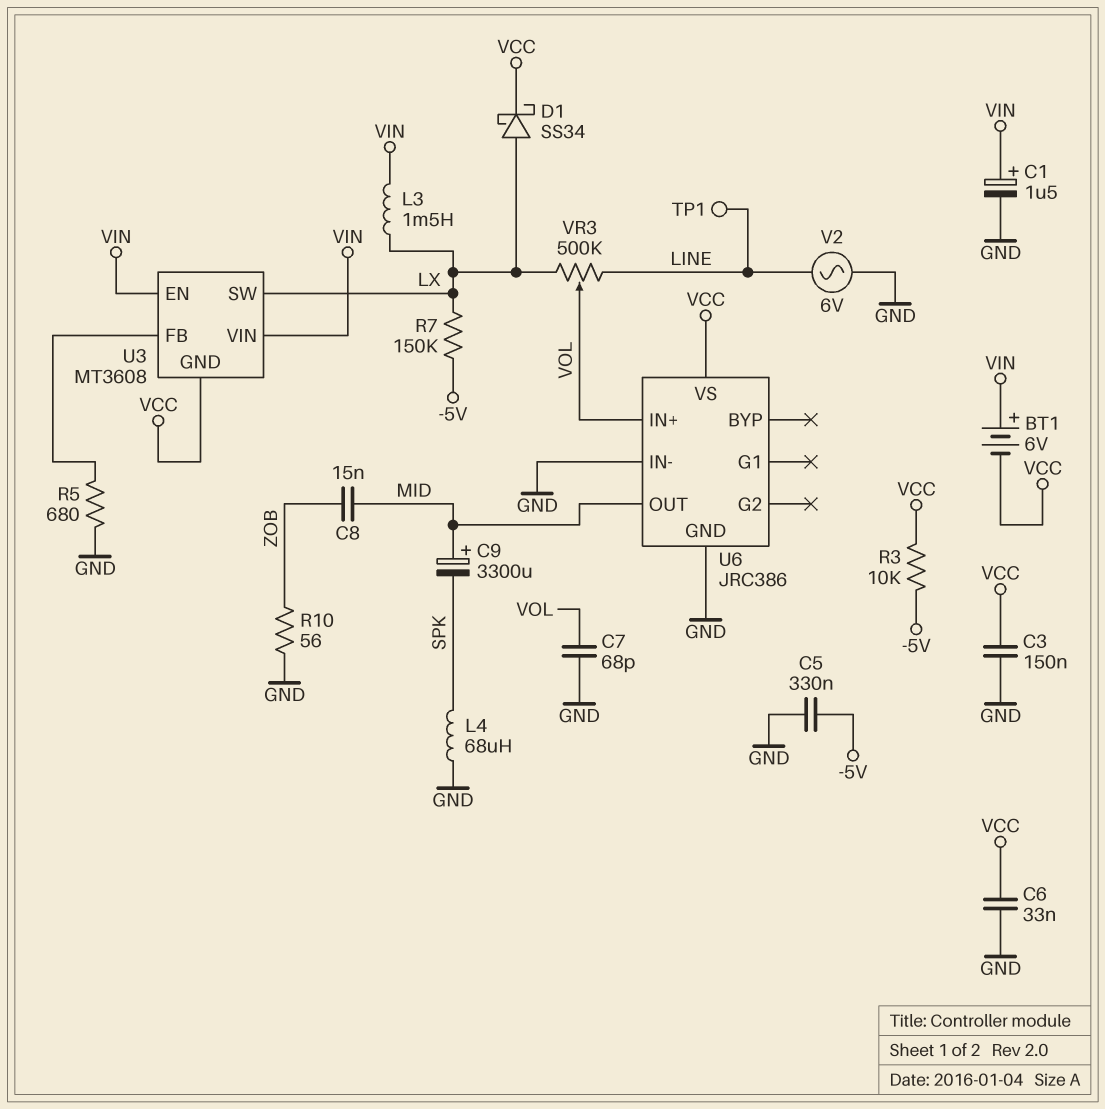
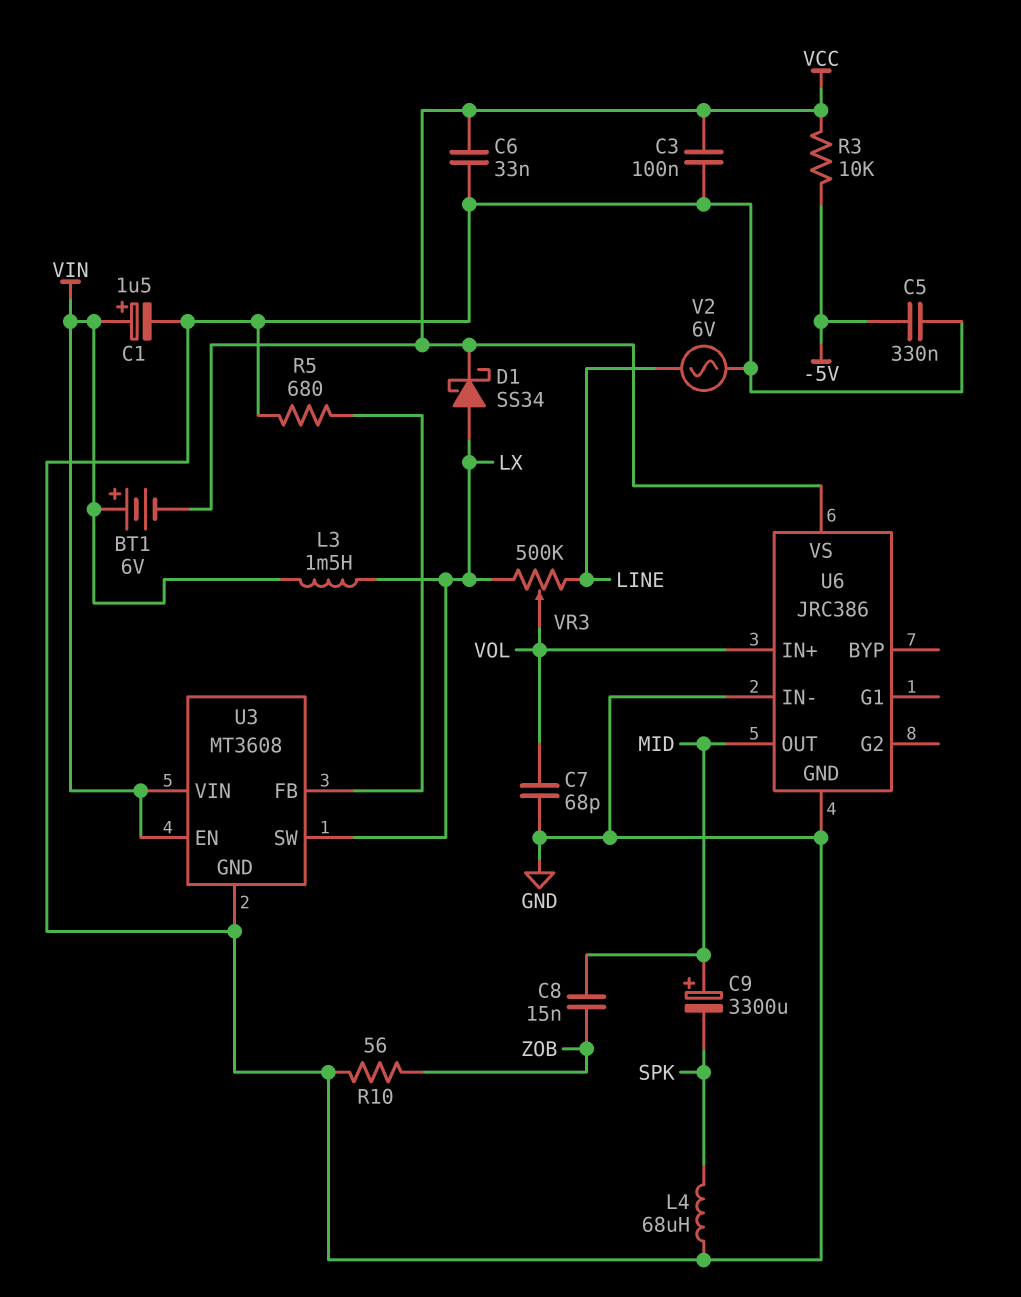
C3: 150nF (GND, VCC) -> 100nF (GND, VCC)
R7: 150k (-5V, LX) -> none
TP1: test point (LINE) -> none
U3 pin GND: VCC -> GND

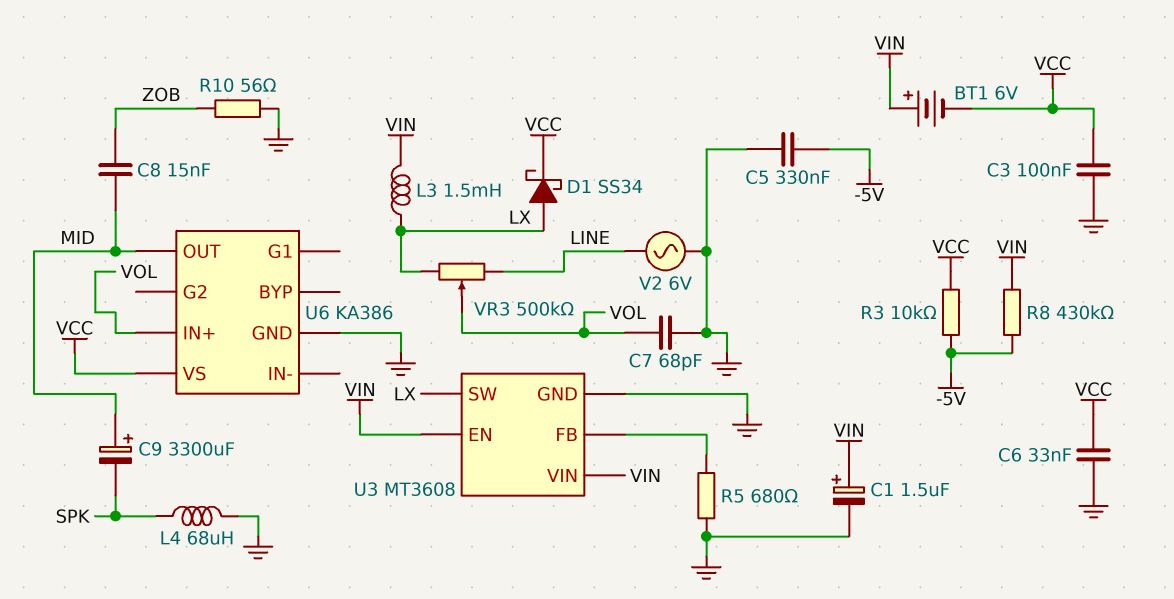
R8: none -> 430k (-5V, VIN)
U6: JRC386 -> KA386
U6 pin IN-: GND -> none

